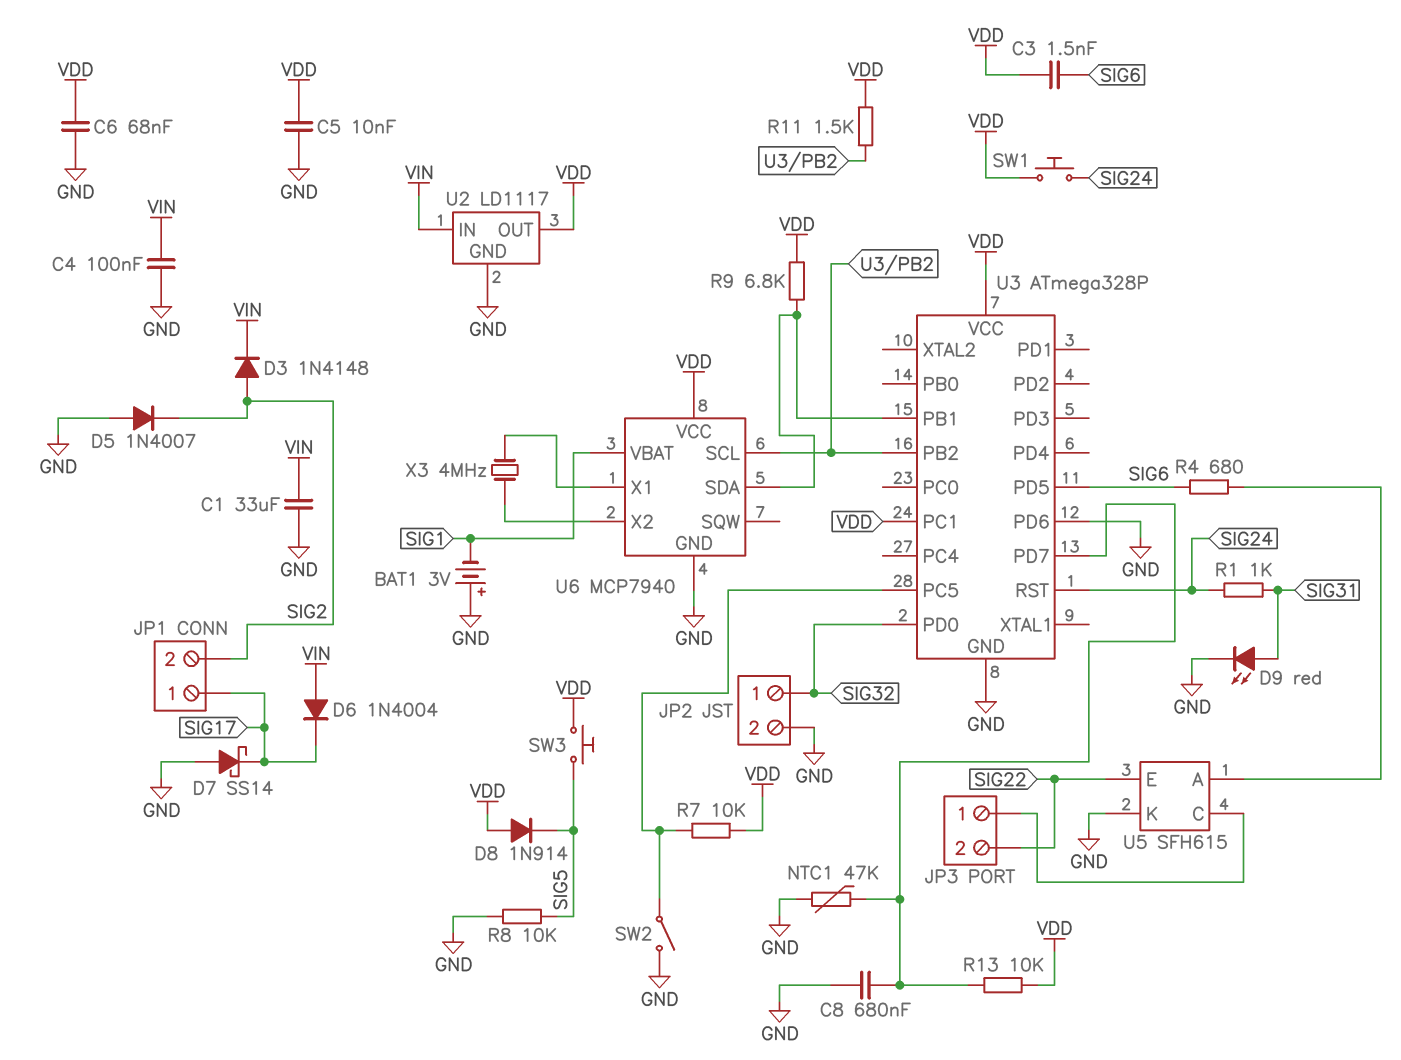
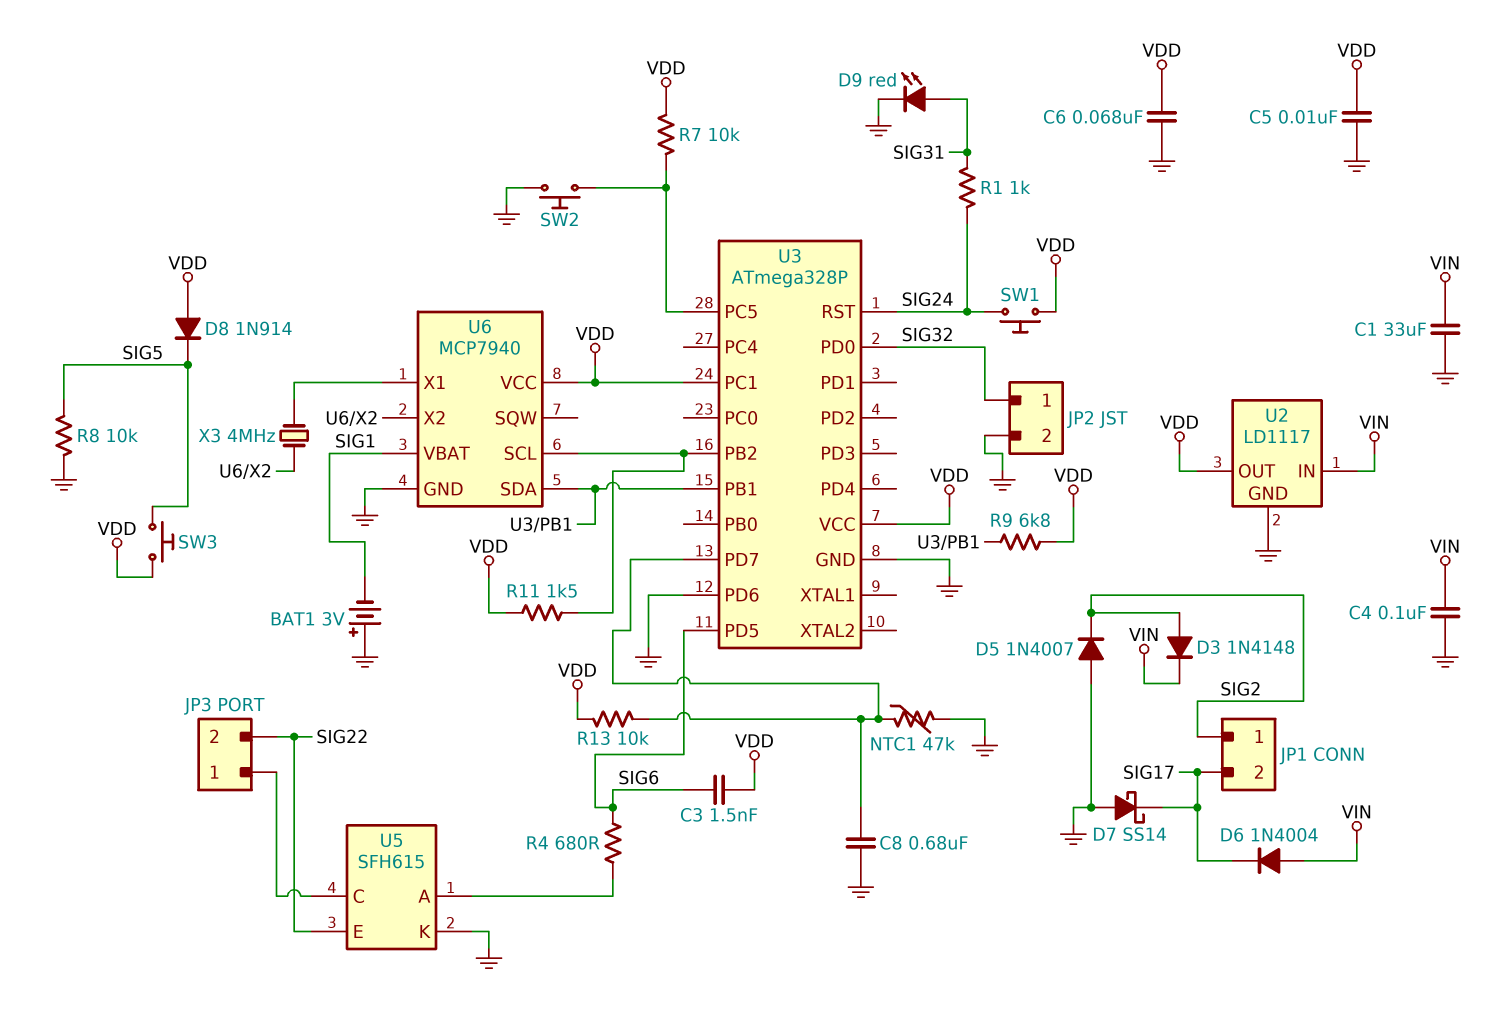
JP1 pin 1: SIG17 -> SIG2
JP1 pin 2: SIG2 -> SIG17
SW2: switch (GND, U3/PC5) -> button (GND, U3/PC5)

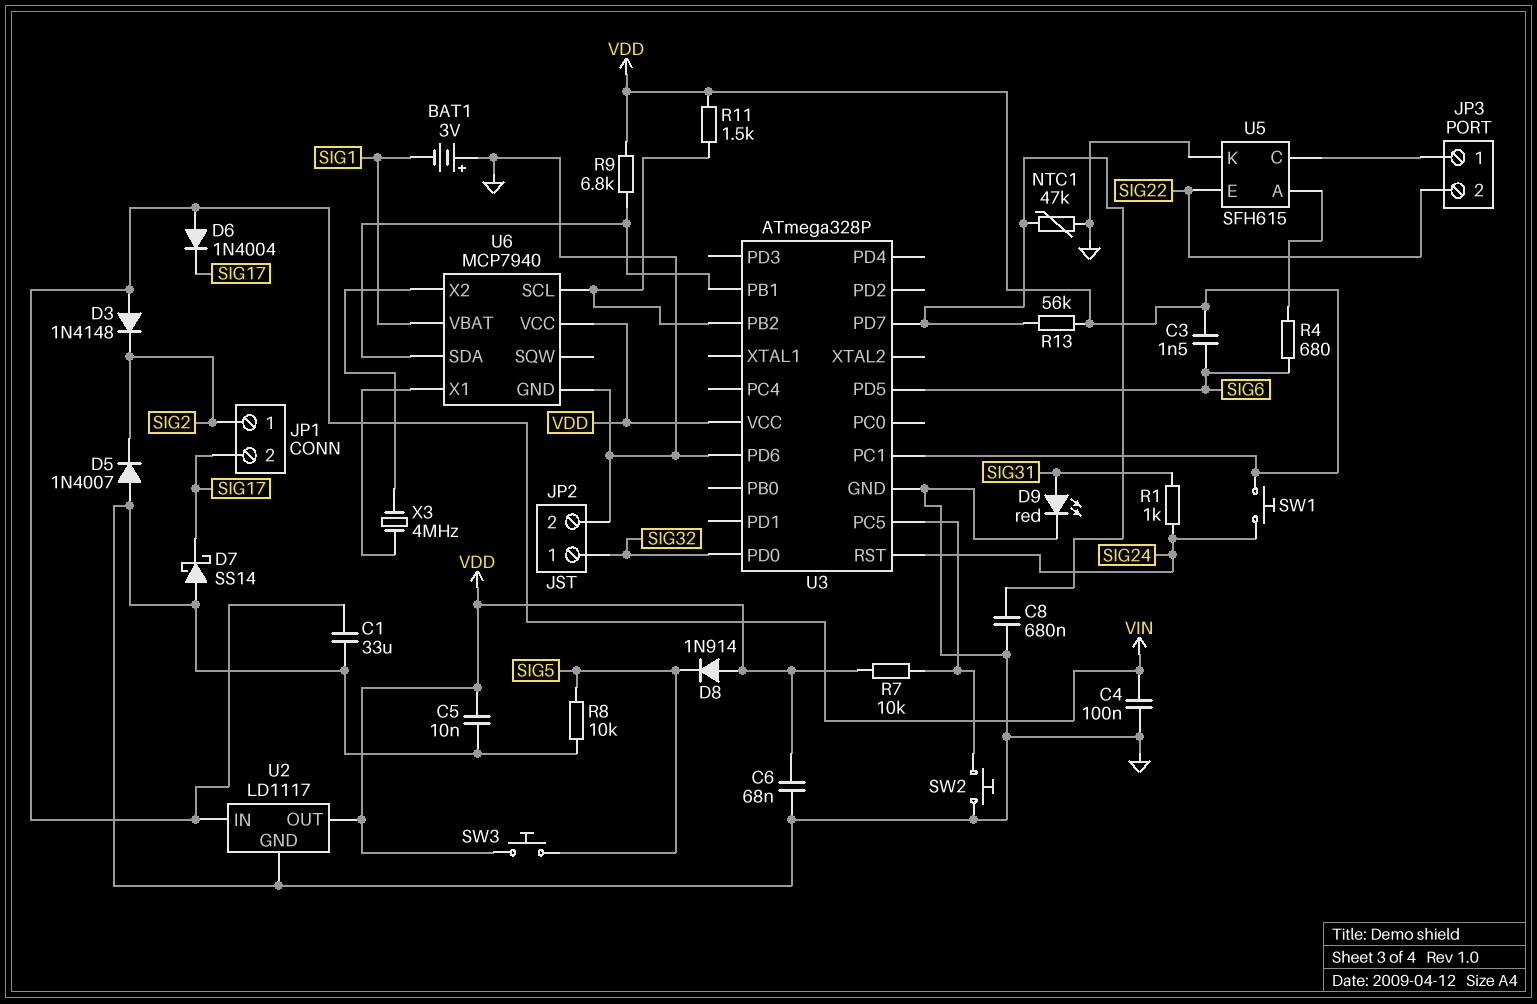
D3: diode 1N4148 (A SIG2, K VIN) -> diode 1N4148 (A VIN, K SIG2)
R13: 10k (U3/PD7, VDD) -> 56k (U3/PD7, VDD)

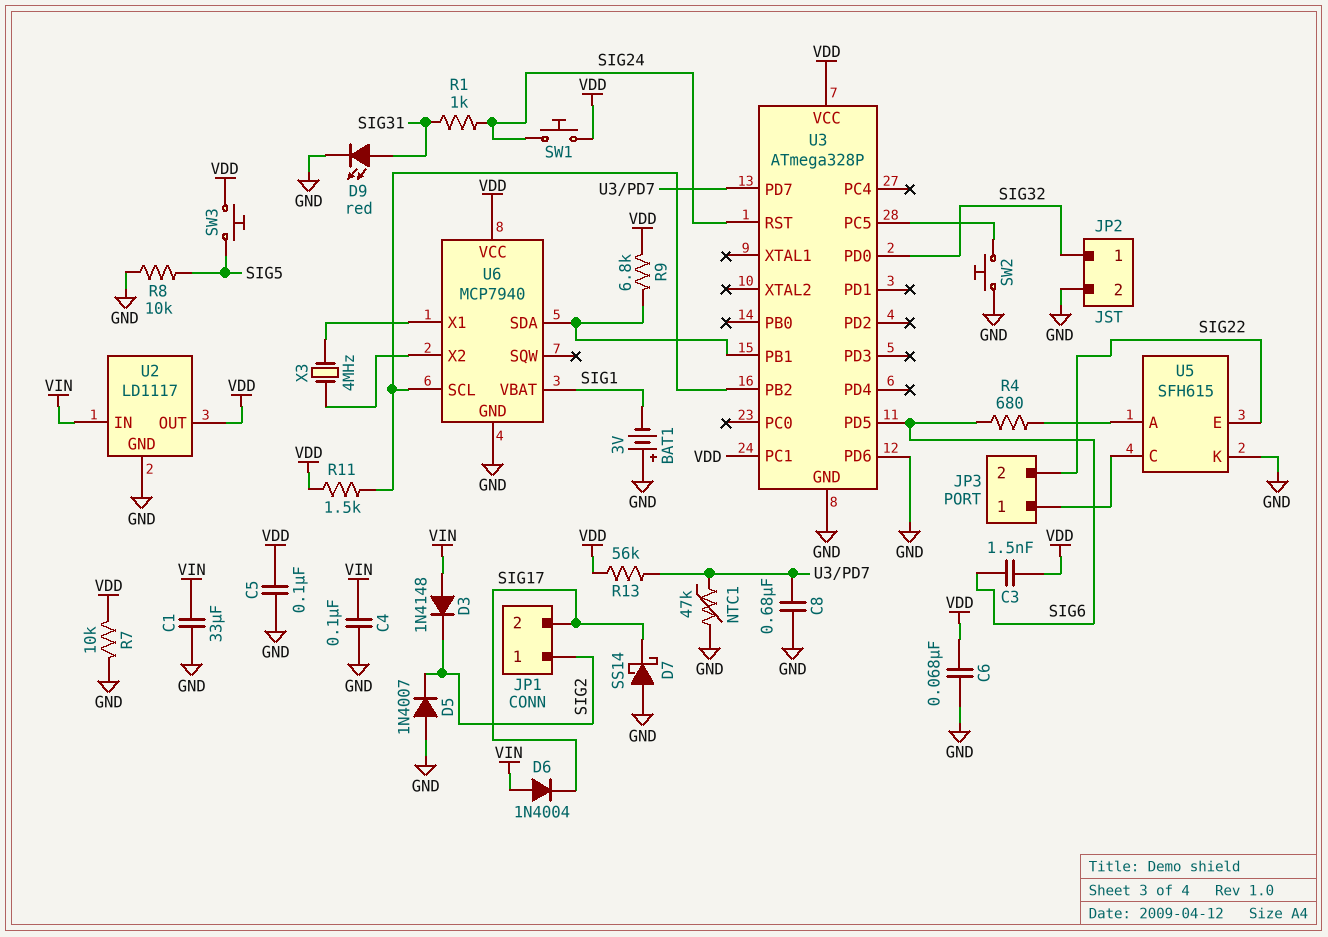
C5: 10nF (GND, VDD) -> 100nF (GND, VDD)
D8: diode 1N914 (A VDD, K SIG5) -> none
R7: 10k (U3/PC5, VDD) -> 10k (GND, VDD)

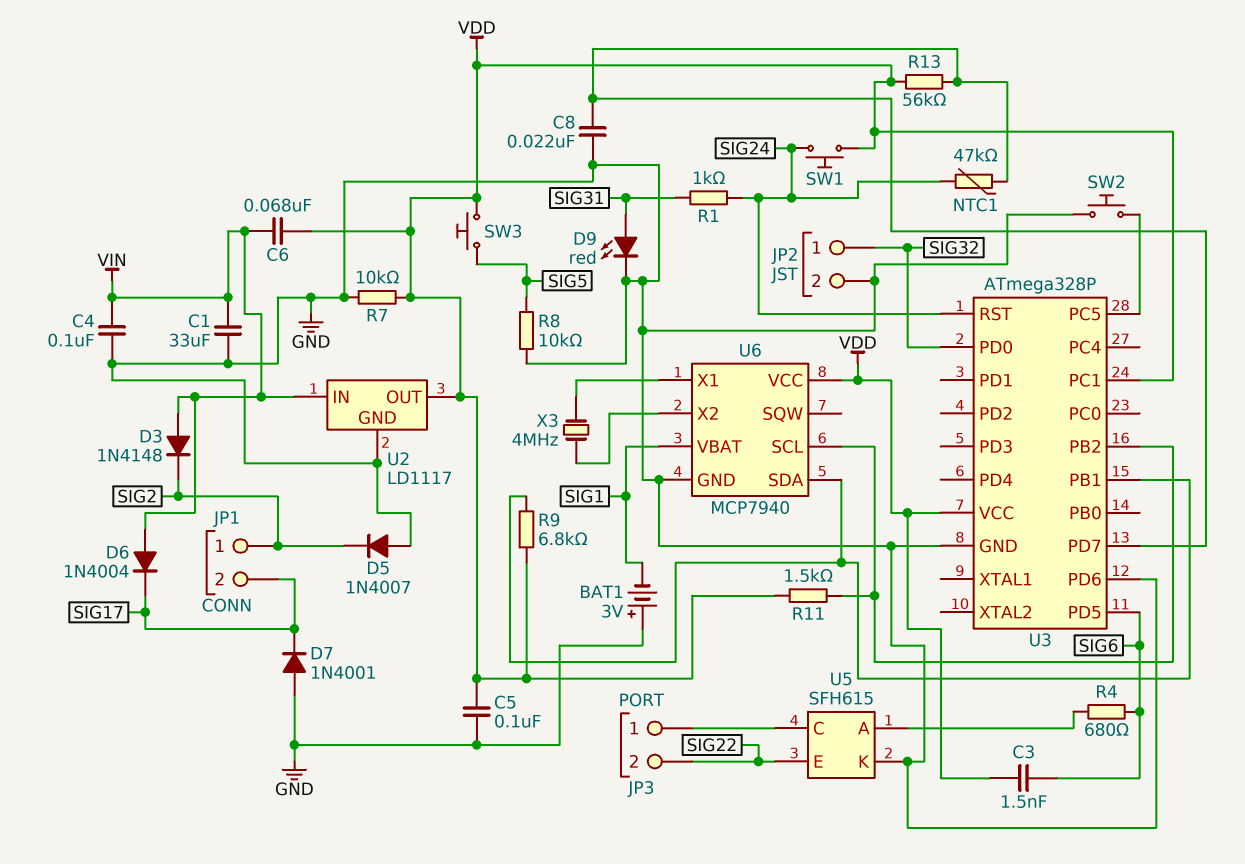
C6: 68nF (GND, VDD) -> 68nF (VDD, VIN)
C8: 680nF (GND, U3/PD7) -> 22nF (GND, U3/PD7)
D7: schottky SS14 (A GND, K SIG17) -> diode 1N4001 (A GND, K SIG17)
NTC1: 47k (GND, U3/PD7) -> 47k (SIG24, U3/PD7)

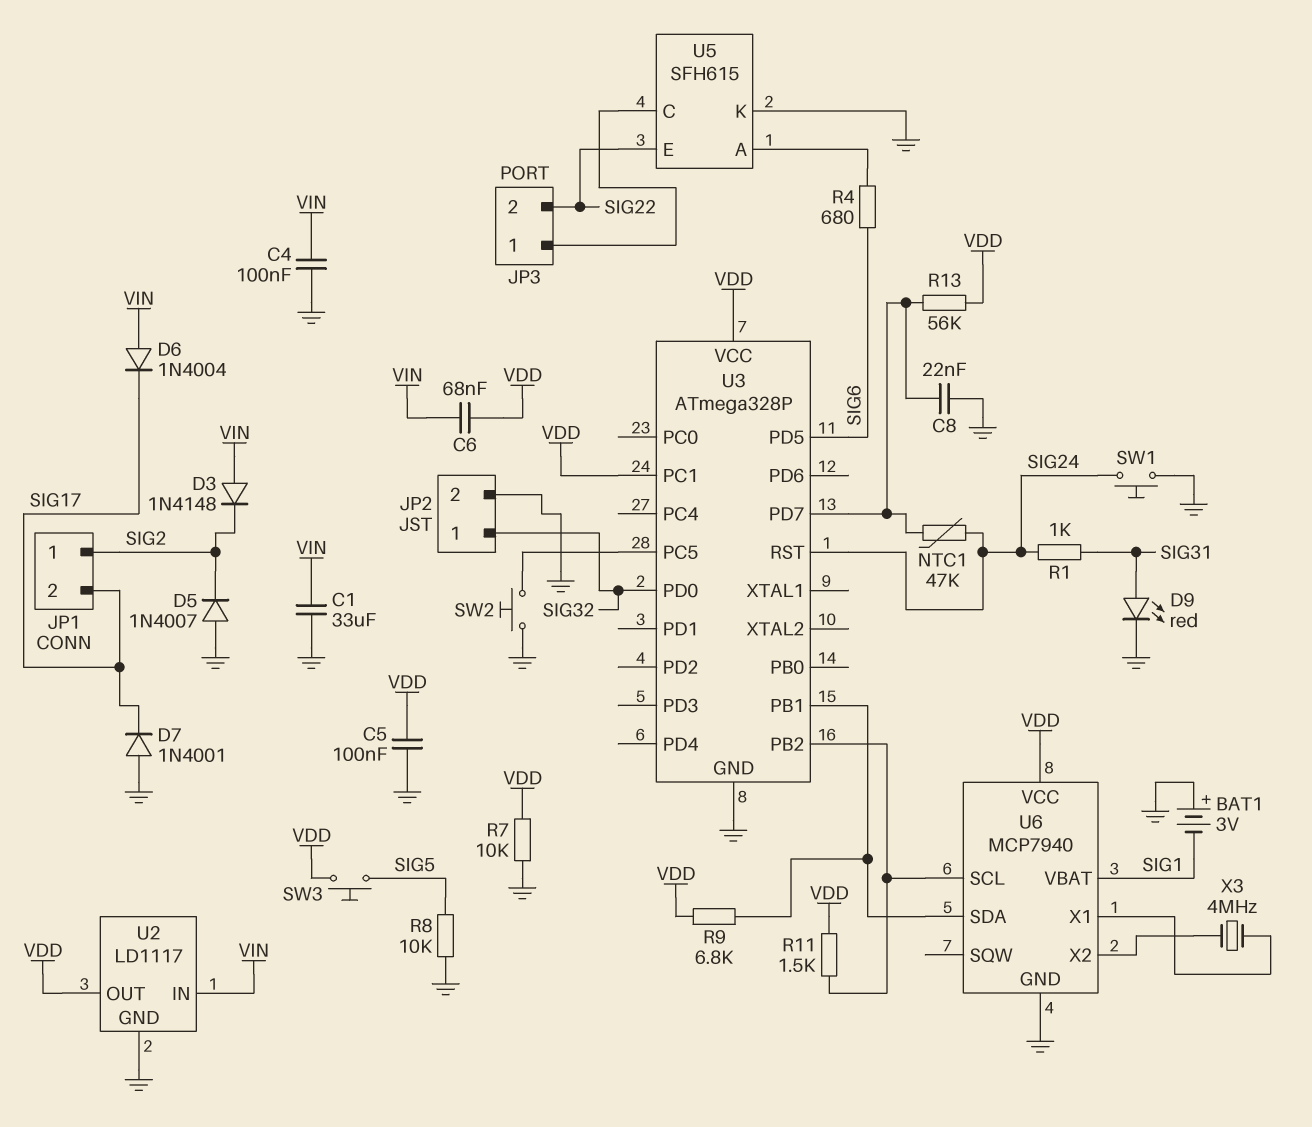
C3: 1.5nF (SIG6, VDD) -> none
SW1: button (SIG24, VDD) -> button (GND, SIG24)
U3 pin PD6: GND -> none

